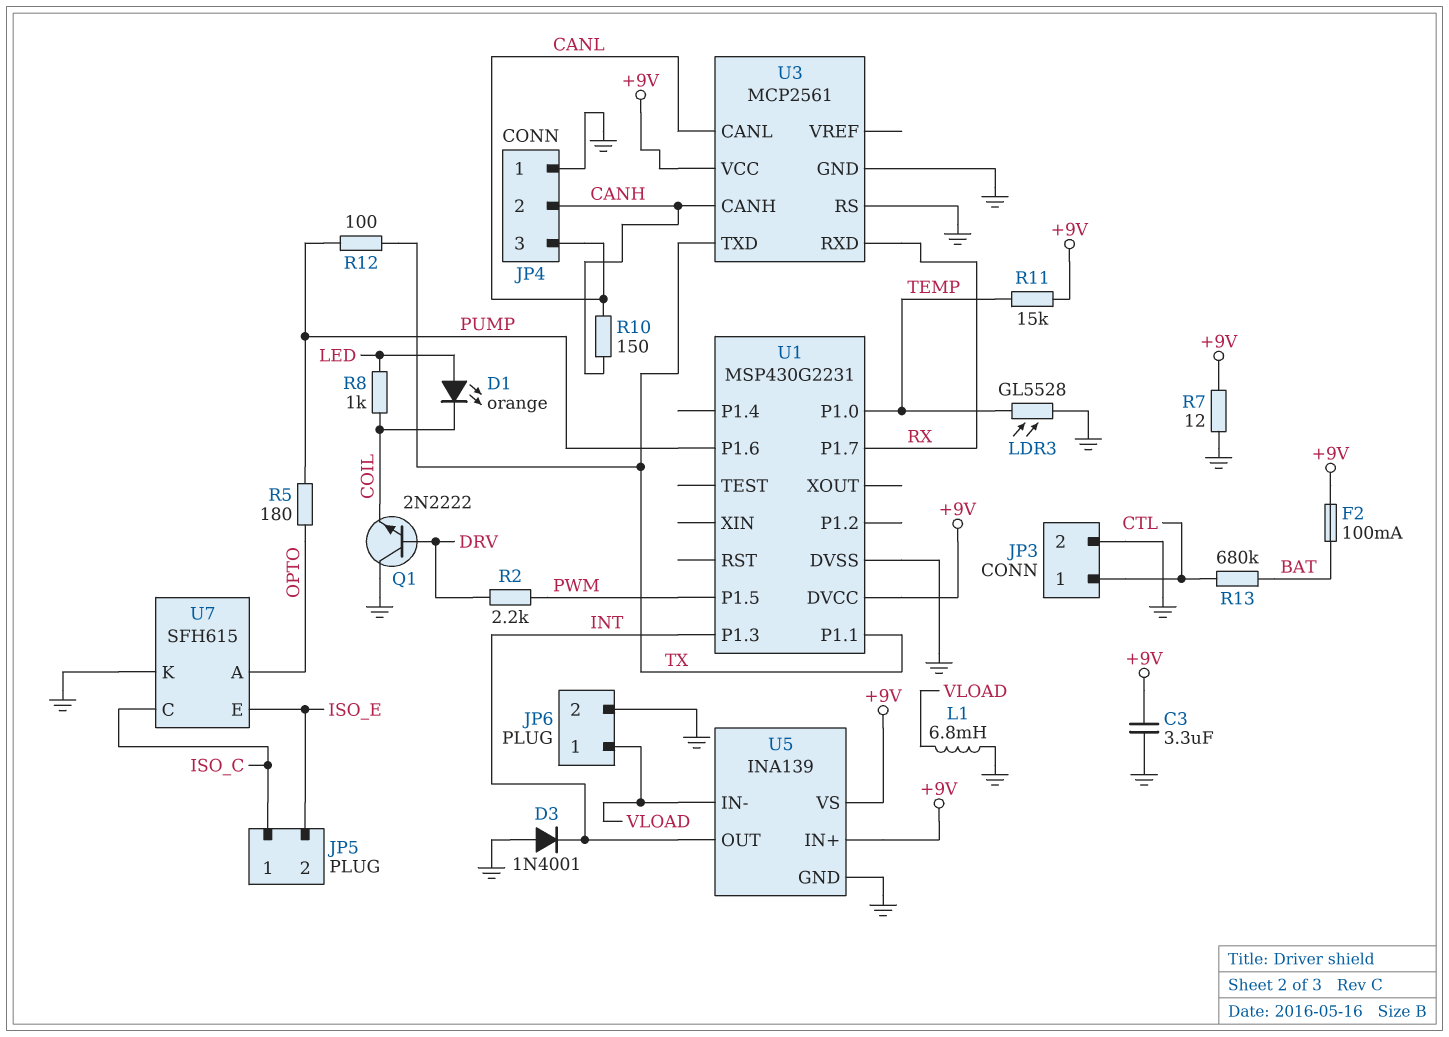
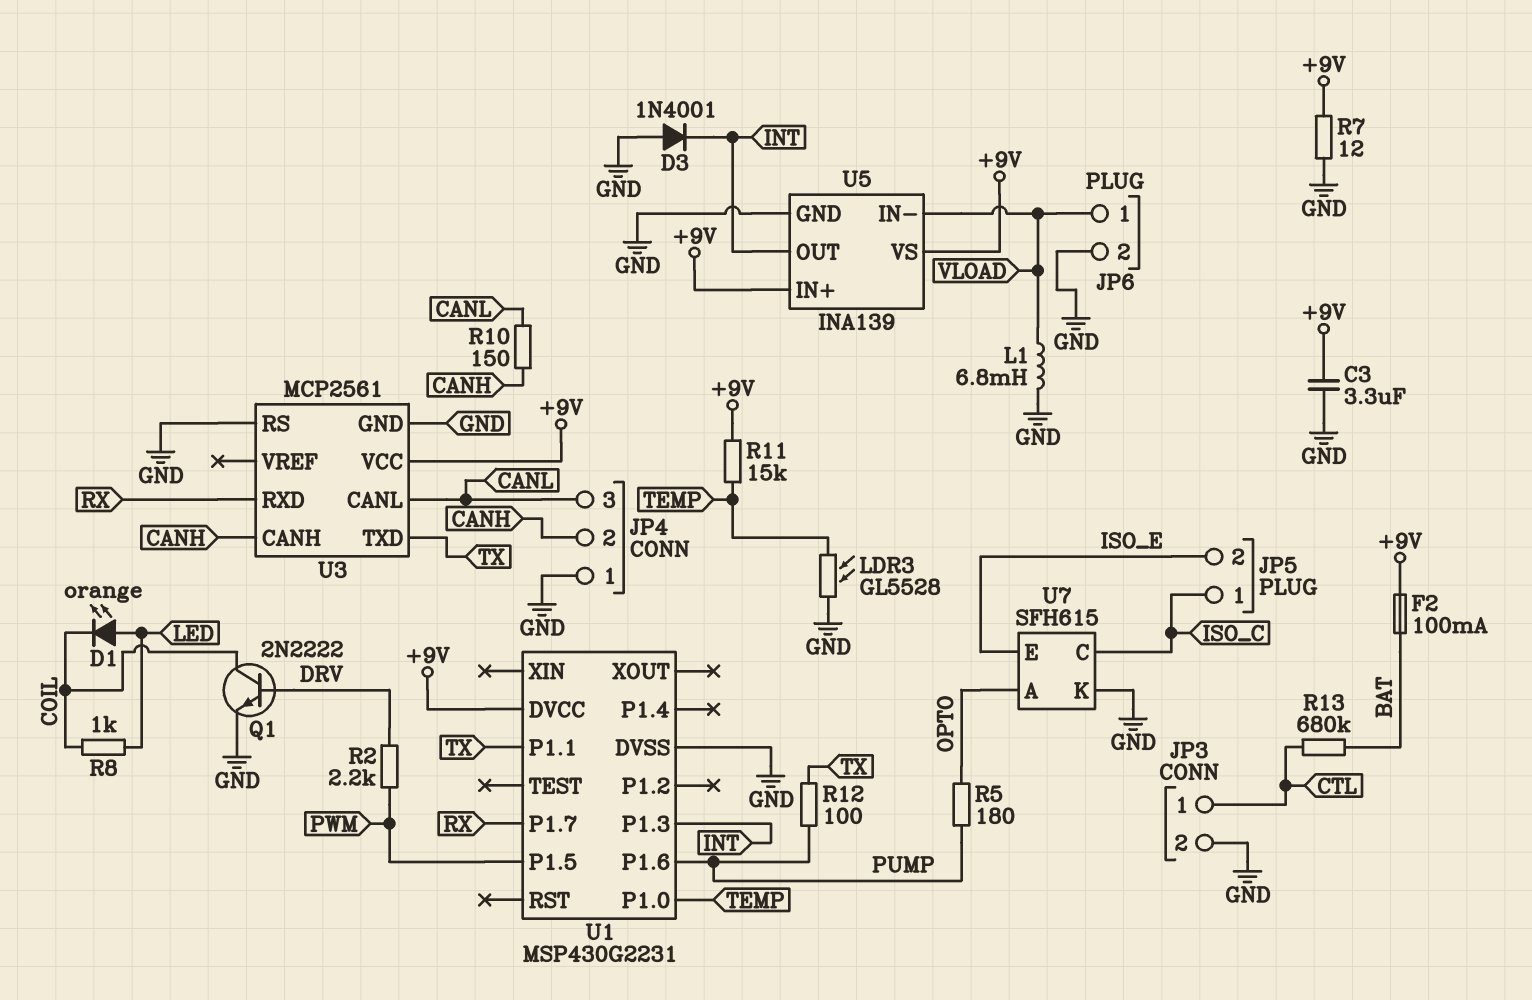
Q1: NPN 2N2222 (B DRV, C GND, E COIL) -> NPN 2N2222 (B DRV, C COIL, E GND)

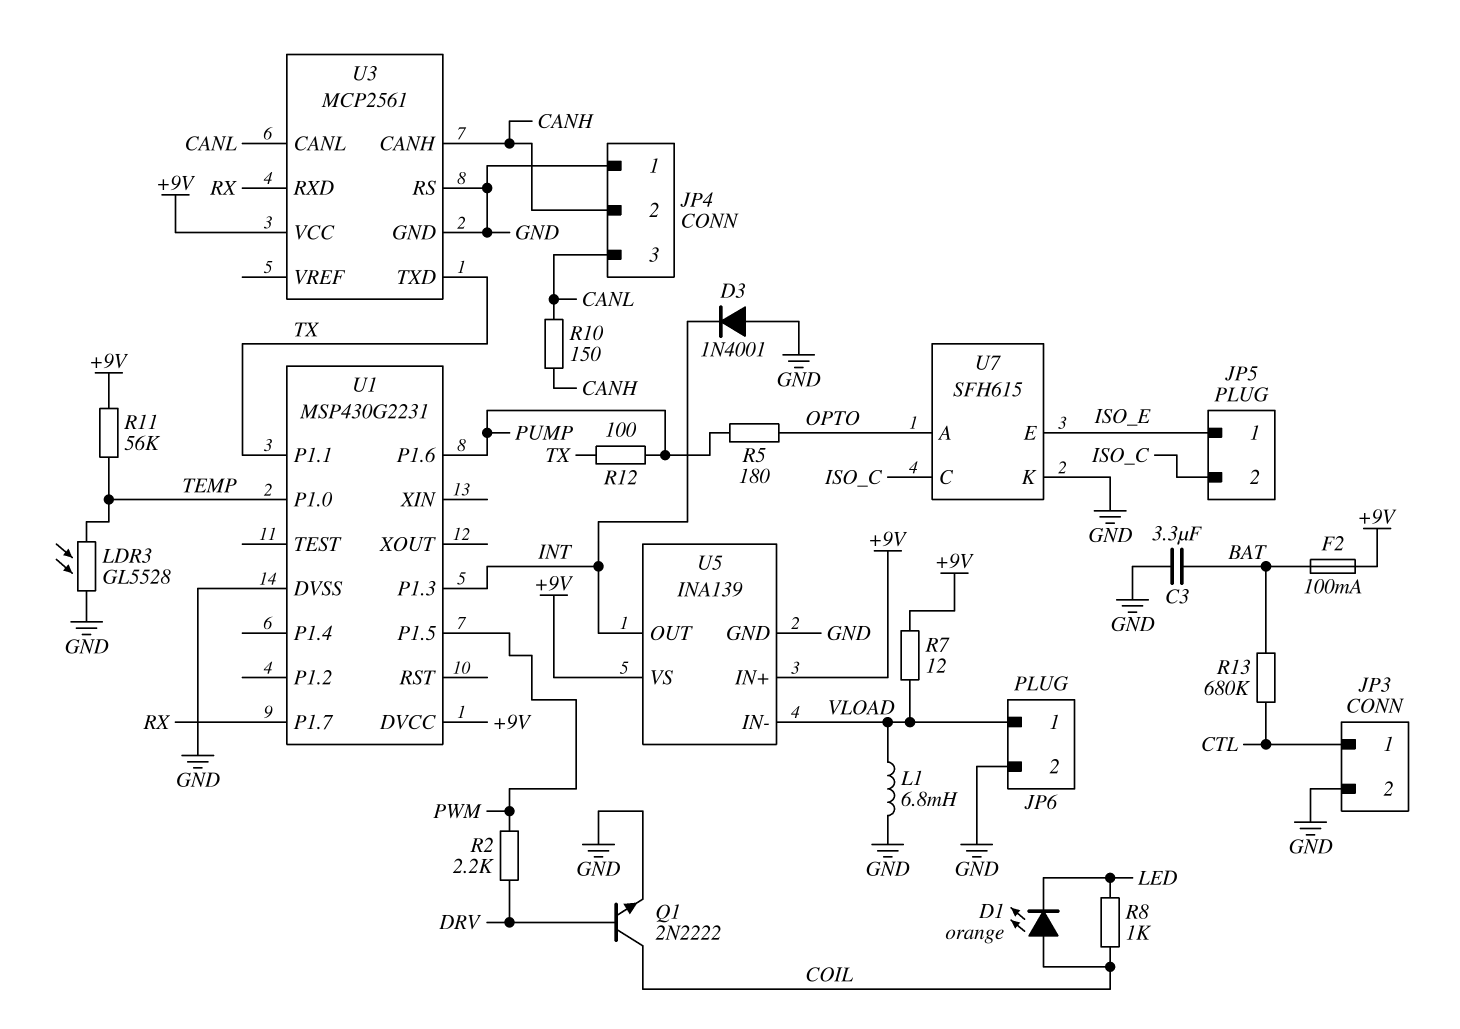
C3: 3.3uF (+9V, GND) -> 3.3uF (BAT, GND)
D1: LED orange (A LED, K COIL) -> LED orange (A COIL, K LED)
JP5 pin 1: ISO_C -> ISO_E
JP5 pin 2: ISO_E -> ISO_C
R7: 12 (+9V, GND) -> 12 (+9V, VLOAD)
R11: 15k (+9V, TEMP) -> 56k (+9V, TEMP)

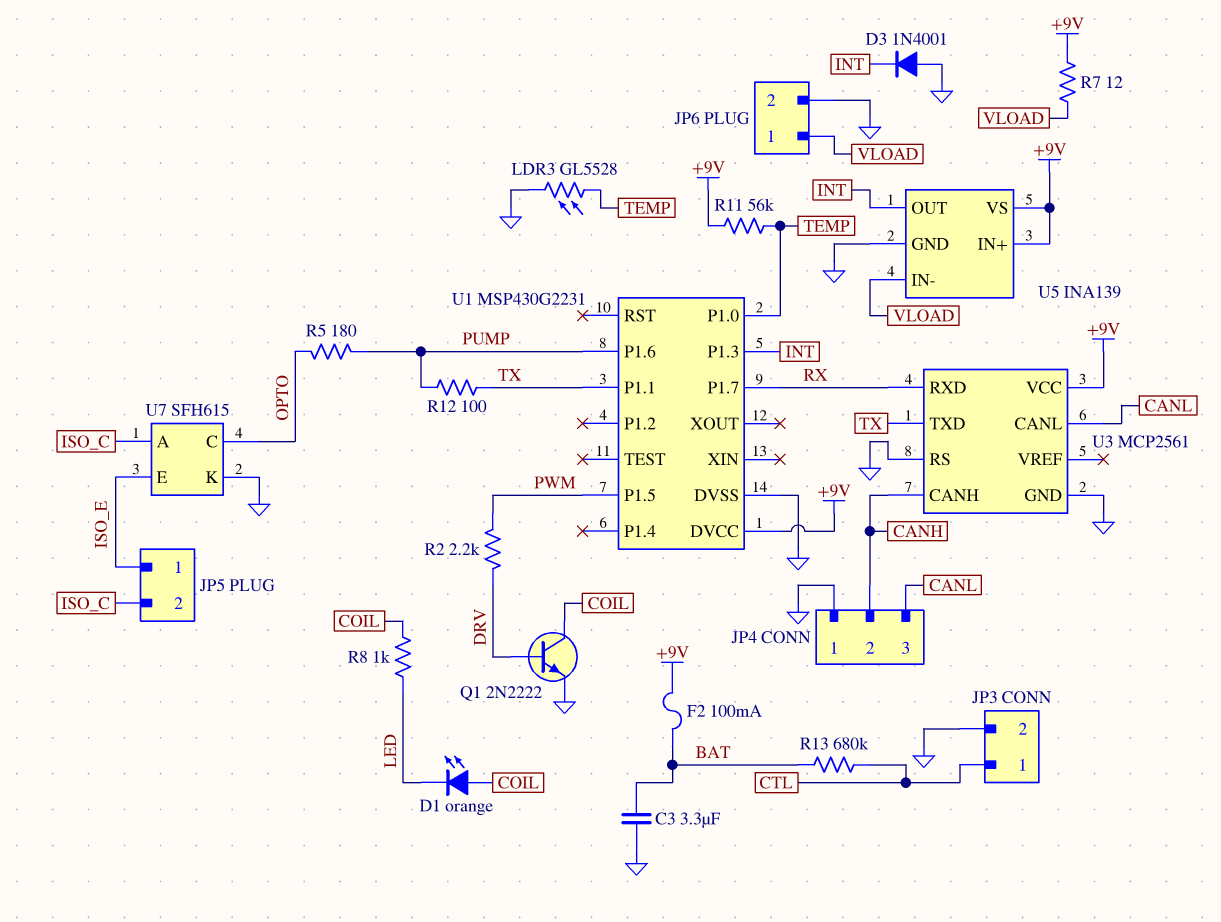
L1: 6.8mH (GND, VLOAD) -> none
R10: 150 (CANH, CANL) -> none
U7 pin A: OPTO -> ISO_C
U7 pin C: ISO_C -> OPTO

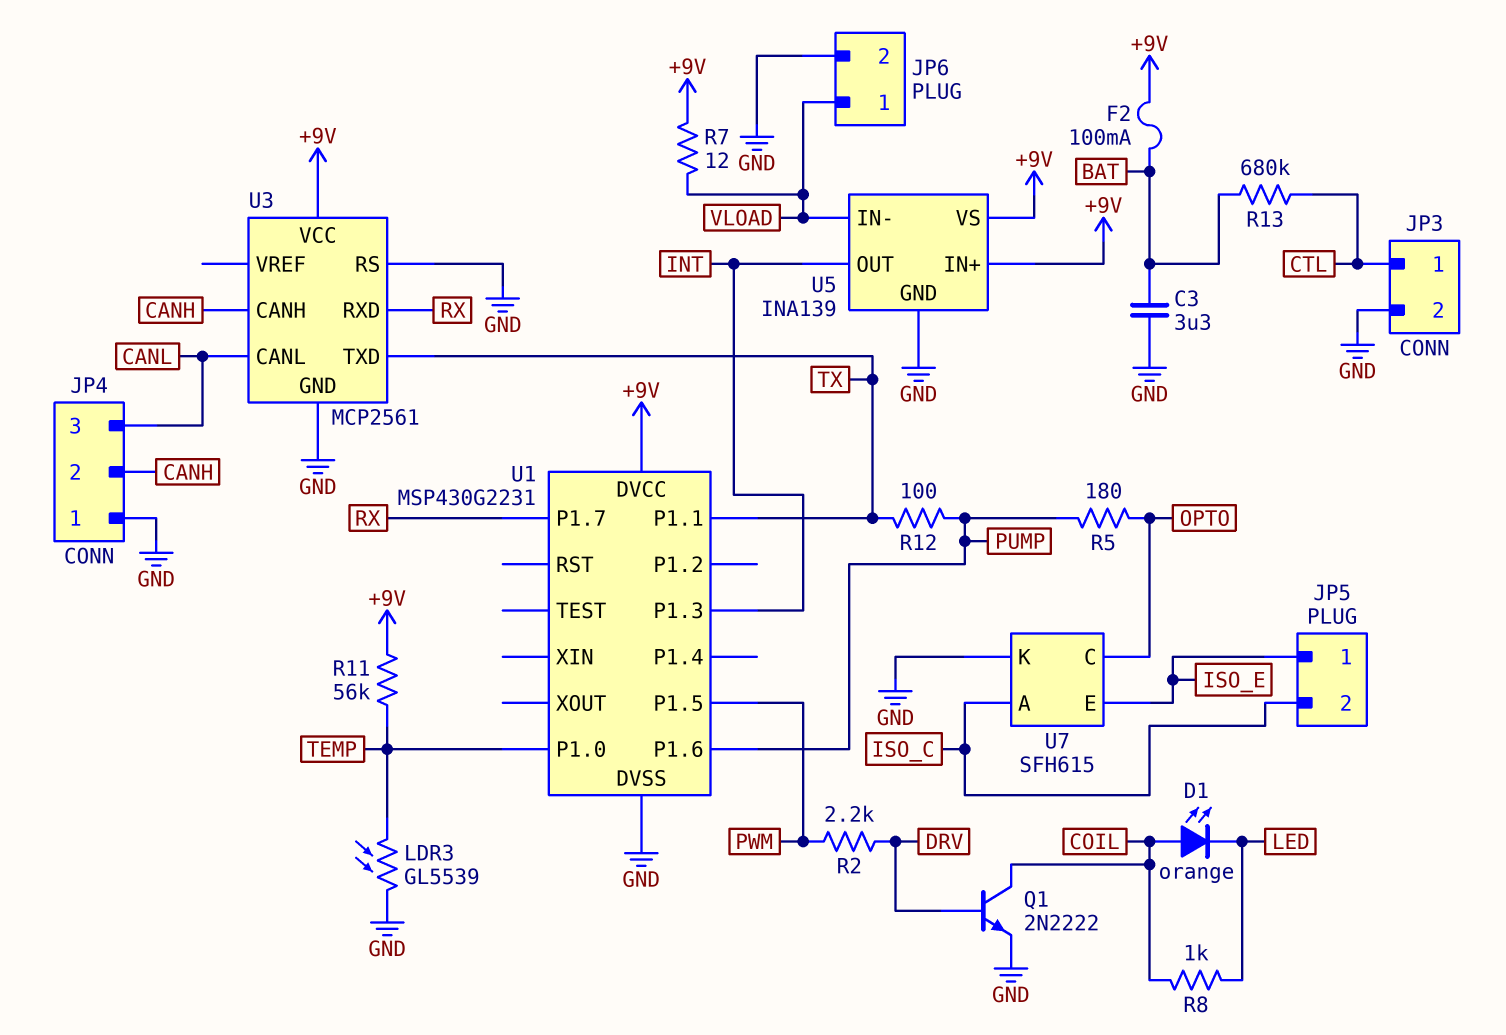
D3: diode 1N4001 (A GND, K INT) -> none
LDR3: GL5528 (GND, TEMP) -> GL5539 (GND, TEMP)

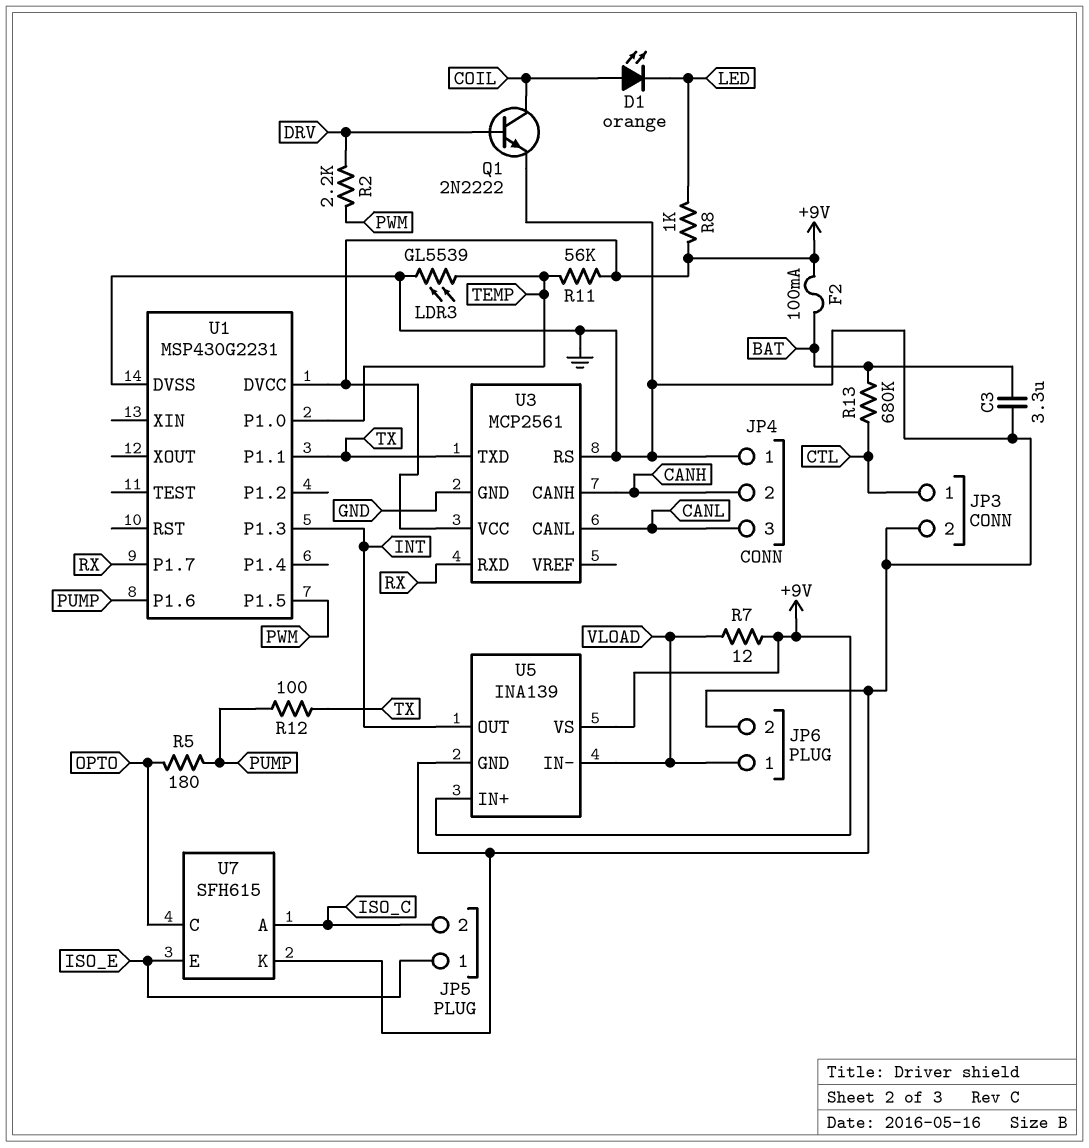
R8: 1k (COIL, LED) -> 1k (+9V, LED)

